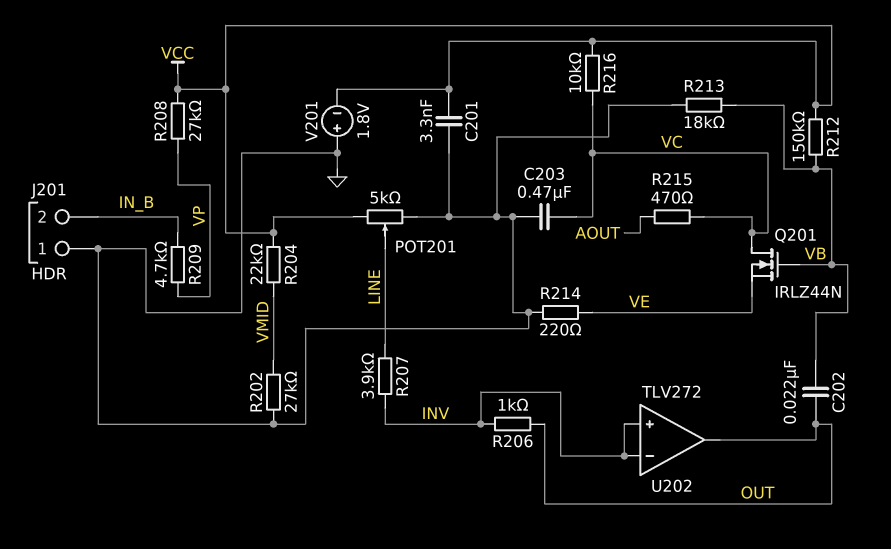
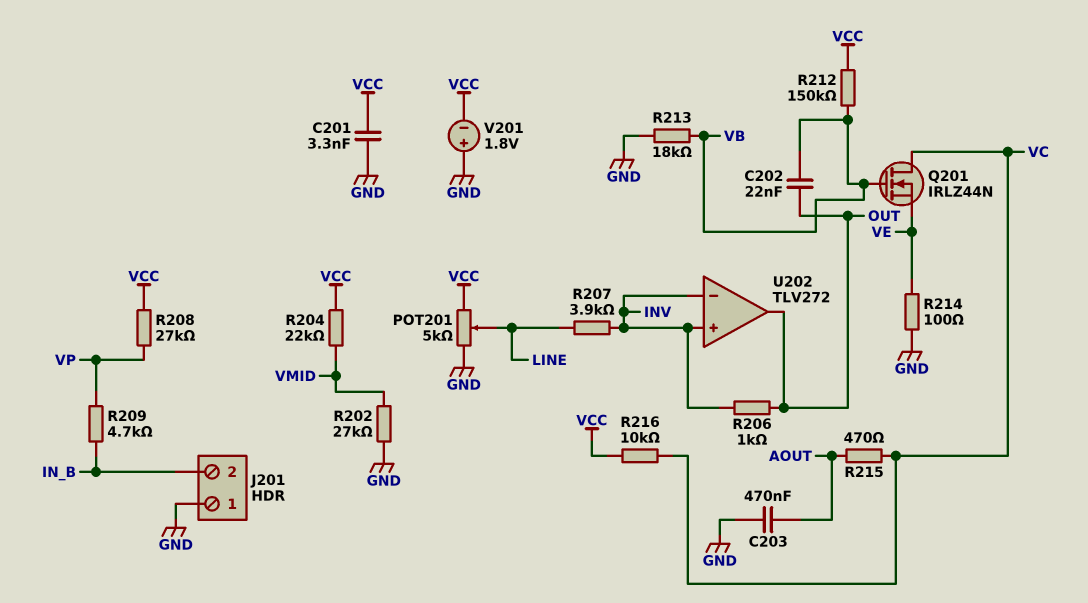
C203: 470nF (GND, VC) -> 470nF (AOUT, GND)
R214: 220 (GND, VE) -> 100 (GND, VE)

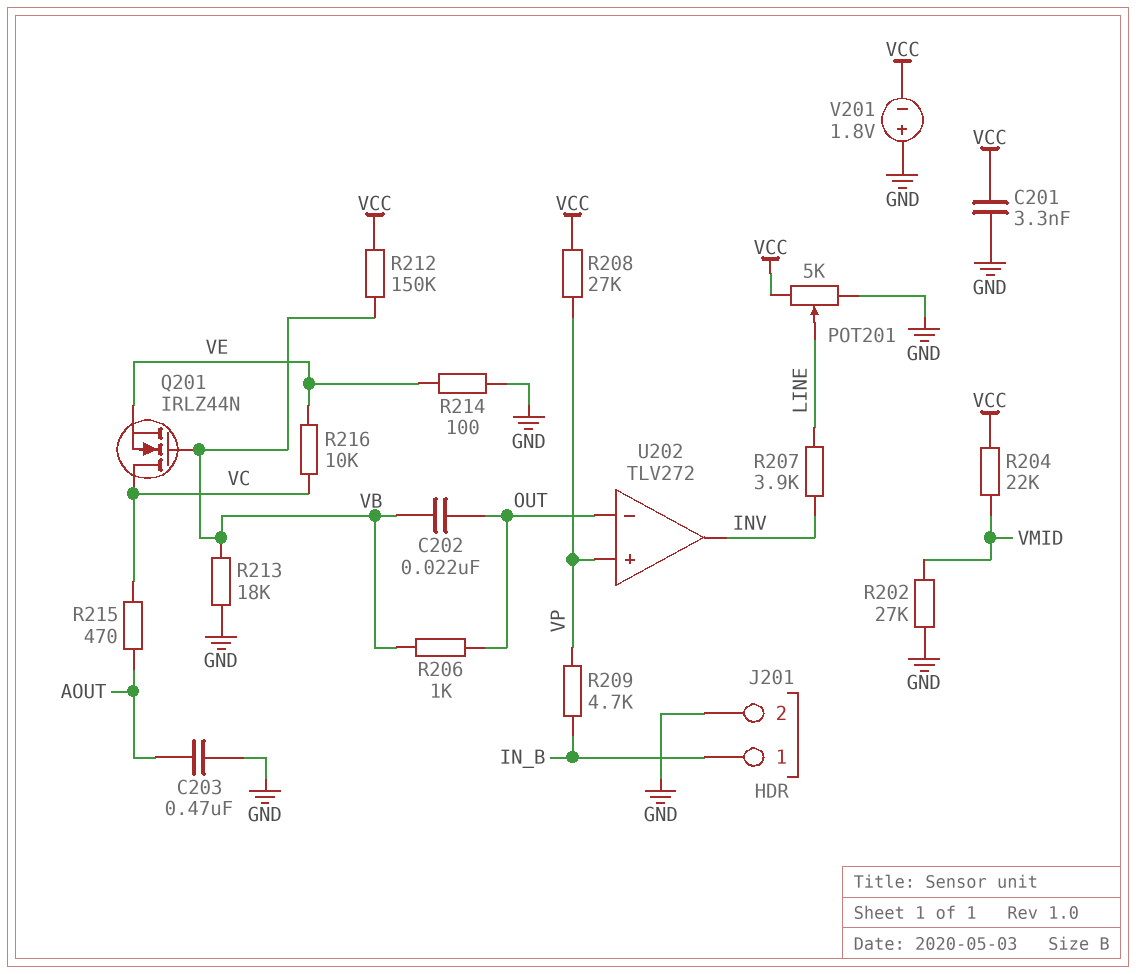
J201 pin 1: GND -> IN_B
J201 pin 2: IN_B -> GND
R206: 1k (INV, OUT) -> 1k (OUT, VB)
R216: 10k (VC, VCC) -> 10k (VC, VE)
U202 pin in+: INV -> VP
U202 pin in-: INV -> OUT
U202 pin out: OUT -> INV

